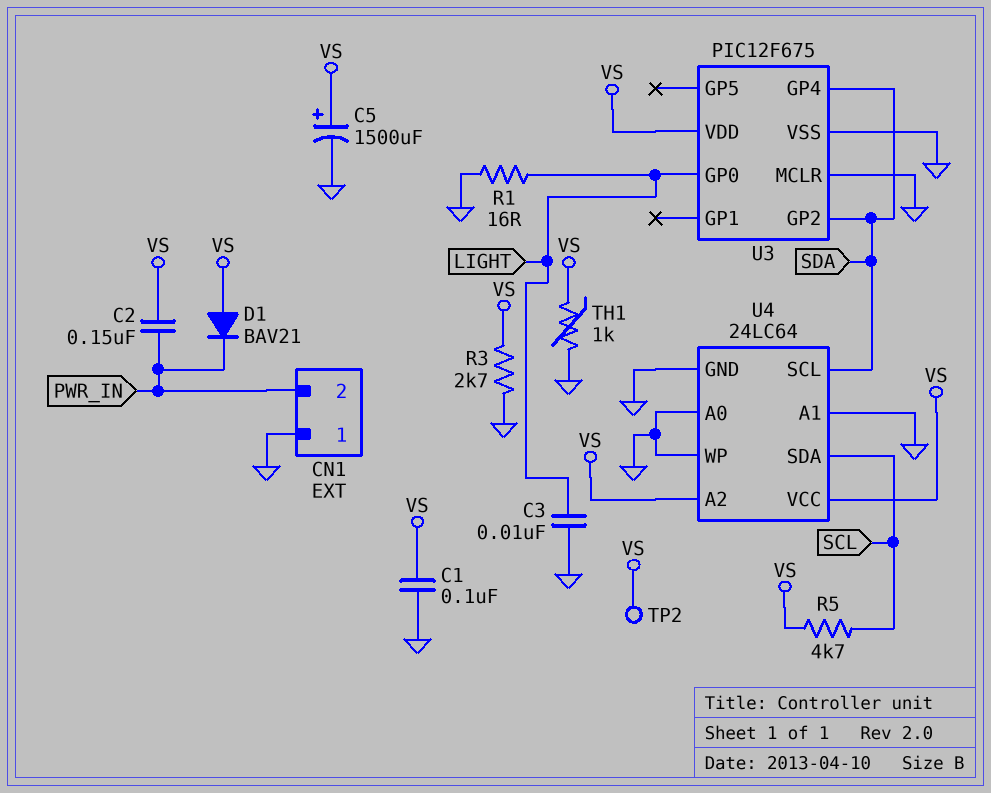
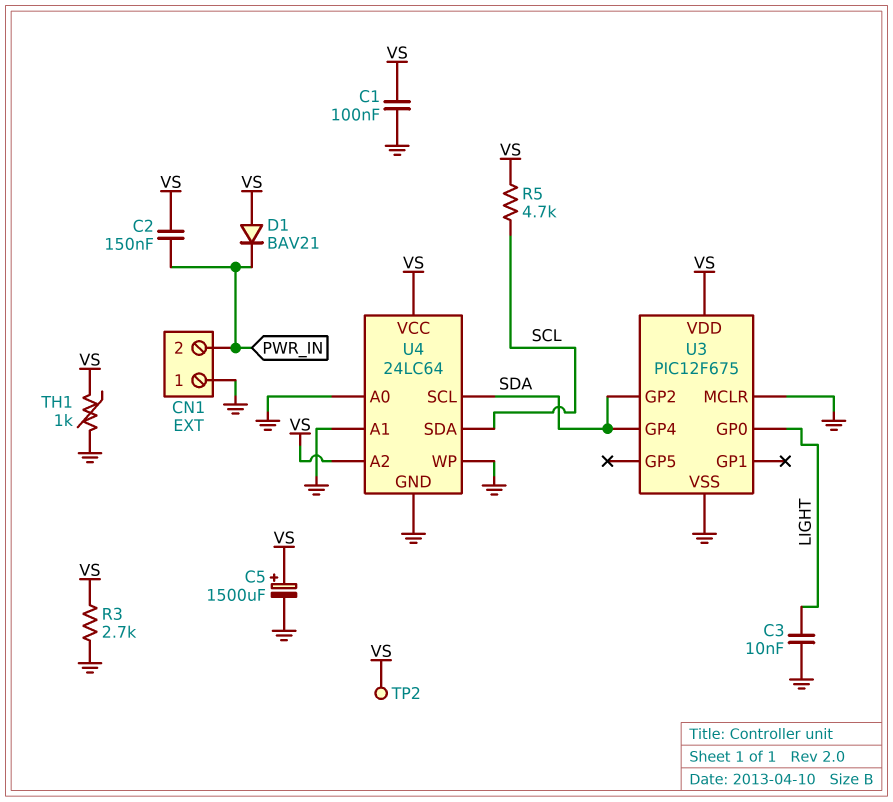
R1: 16 (GND, LIGHT) -> none

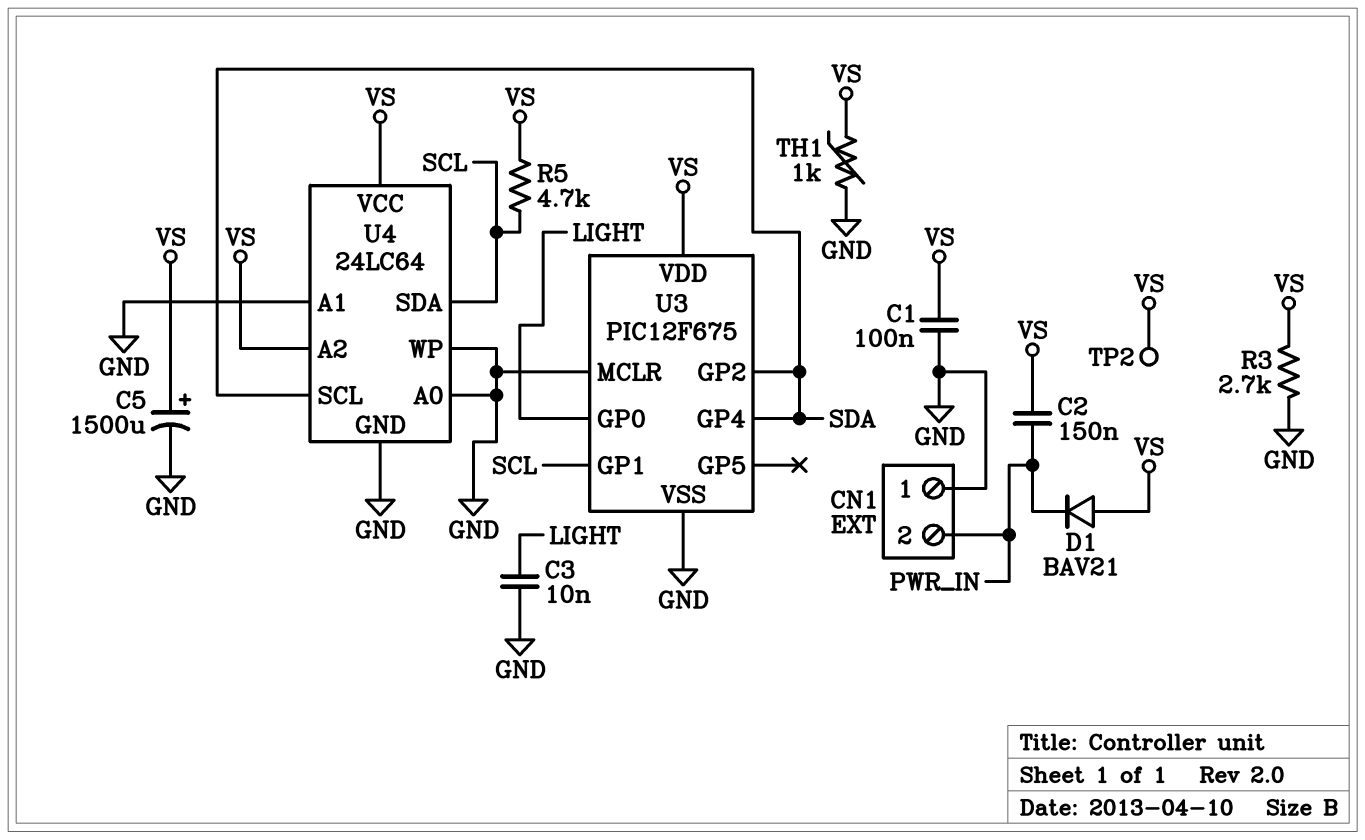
U3 pin GP1: none -> SCL

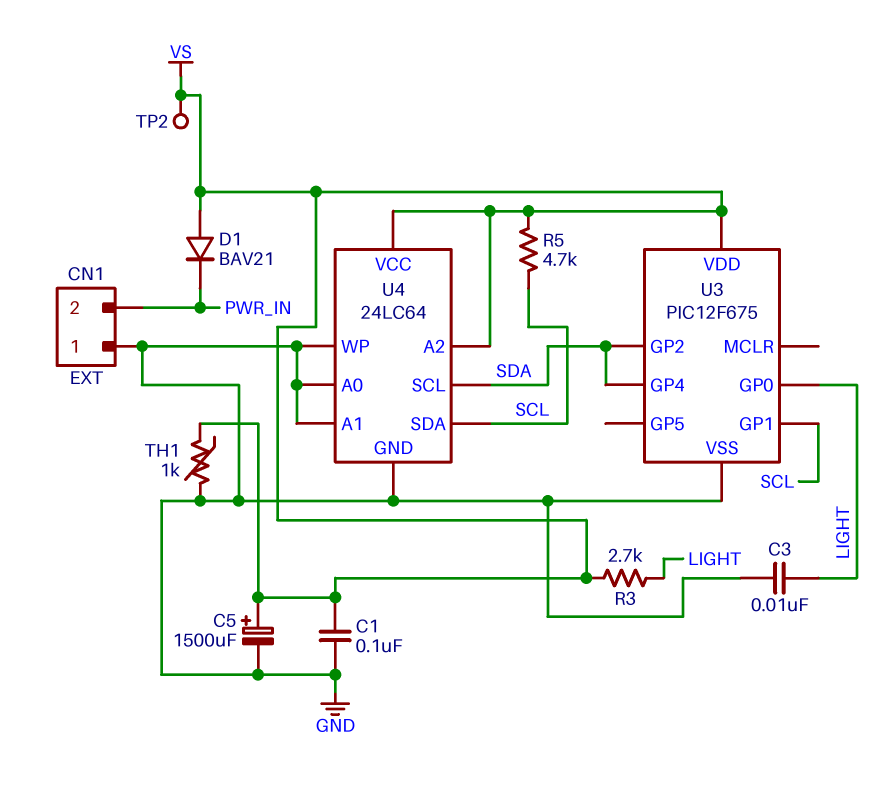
C2: 150nF (PWR_IN, VS) -> none
R3: 2.7k (GND, VS) -> 2.7k (LIGHT, VS)
U3 pin MCLR: GND -> none

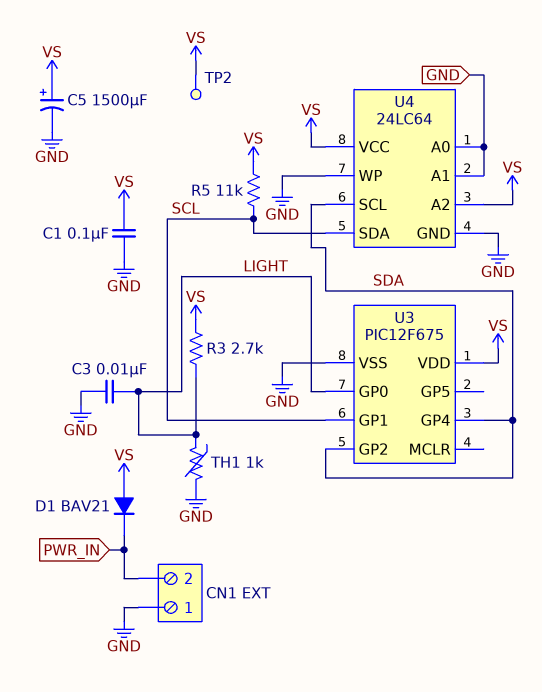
R5: 4.7k (SCL, VS) -> 11k (SCL, VS)
TH1: 1k (GND, VS) -> 1k (GND, LIGHT)

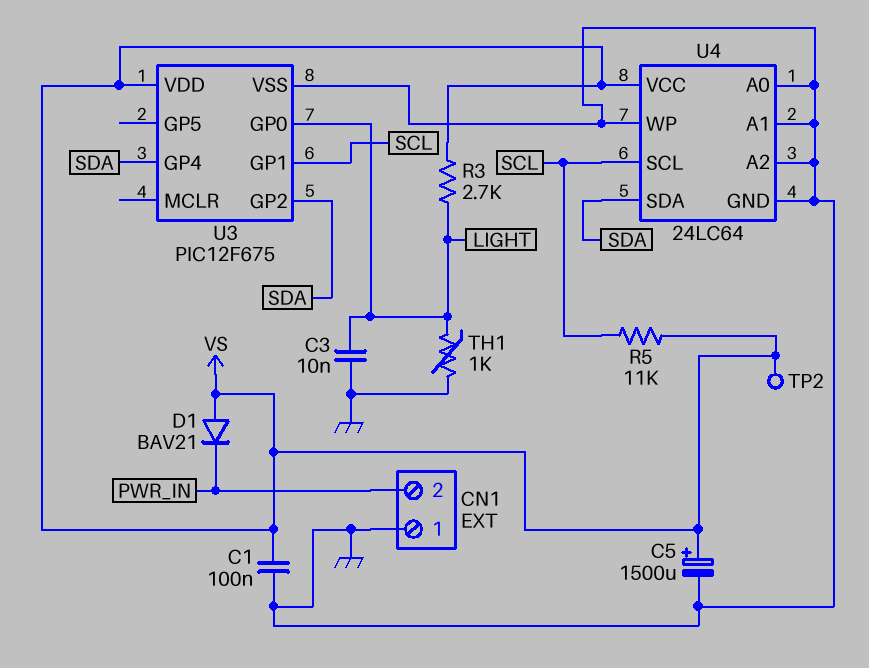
U4 pin A2: VS -> GND
U4 pin SCL: SDA -> SCL
U4 pin SDA: SCL -> SDA

